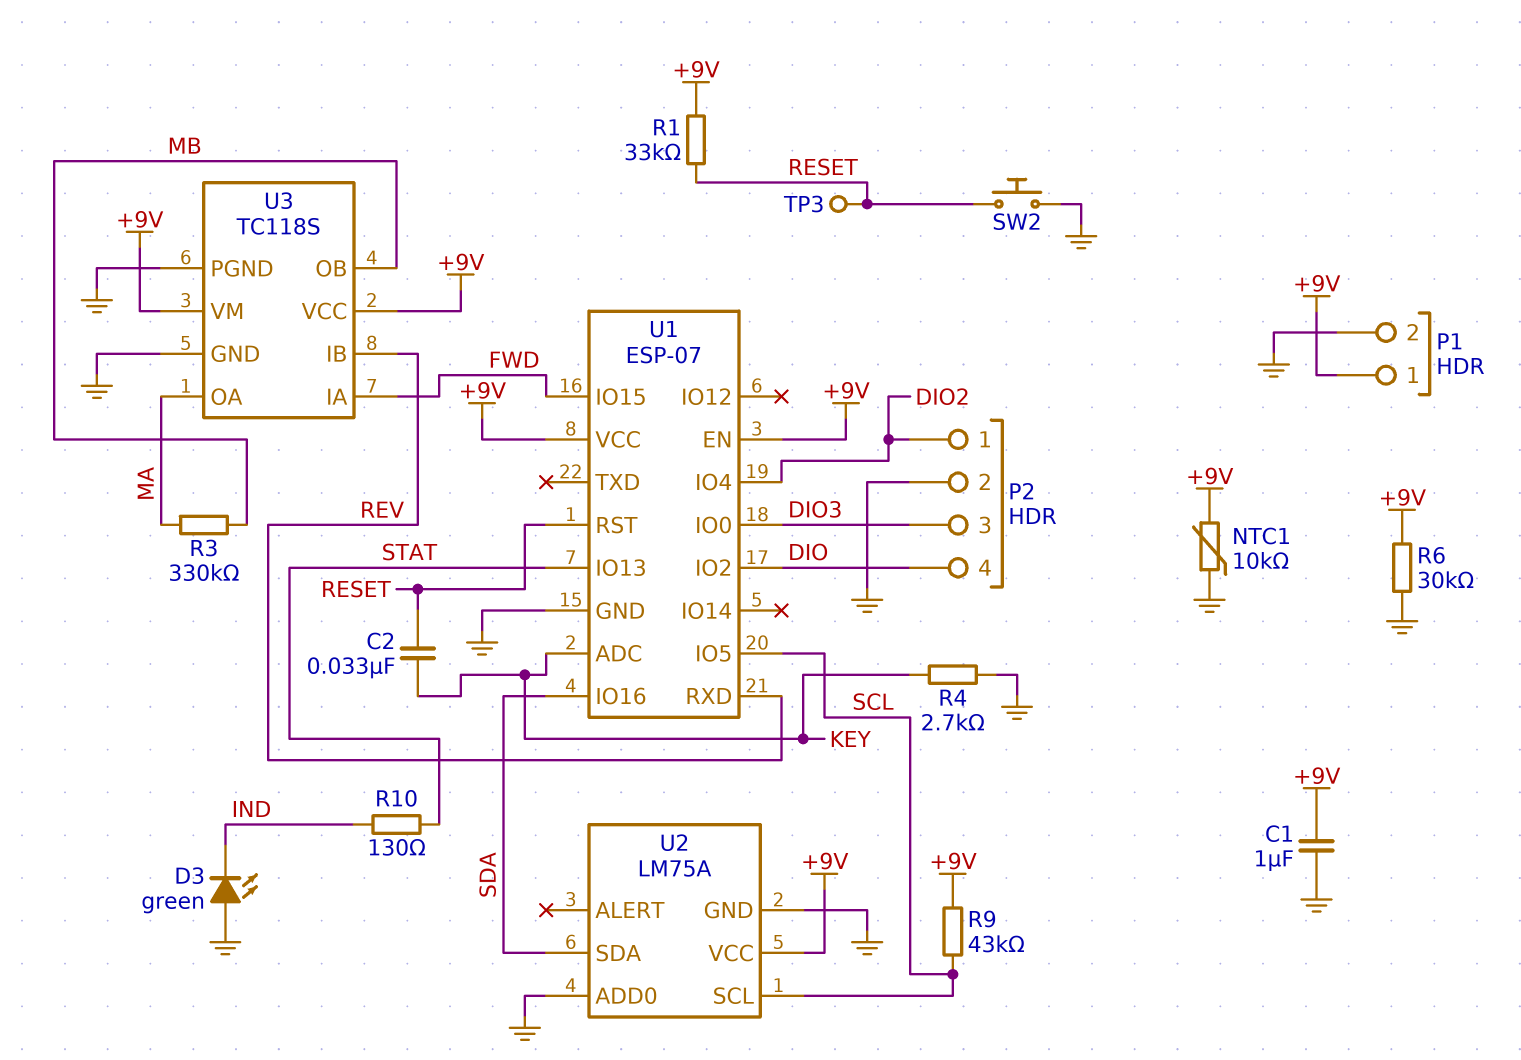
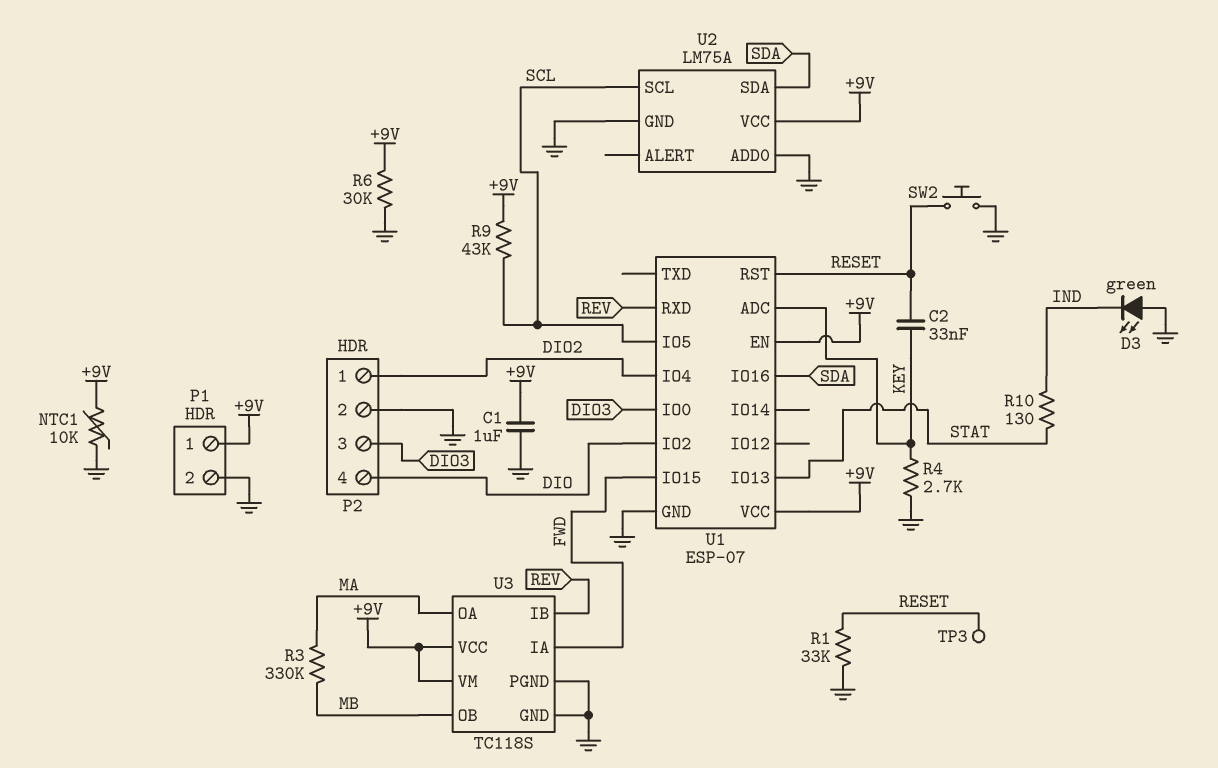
R1: 33k (+9V, RESET) -> 33k (GND, RESET)

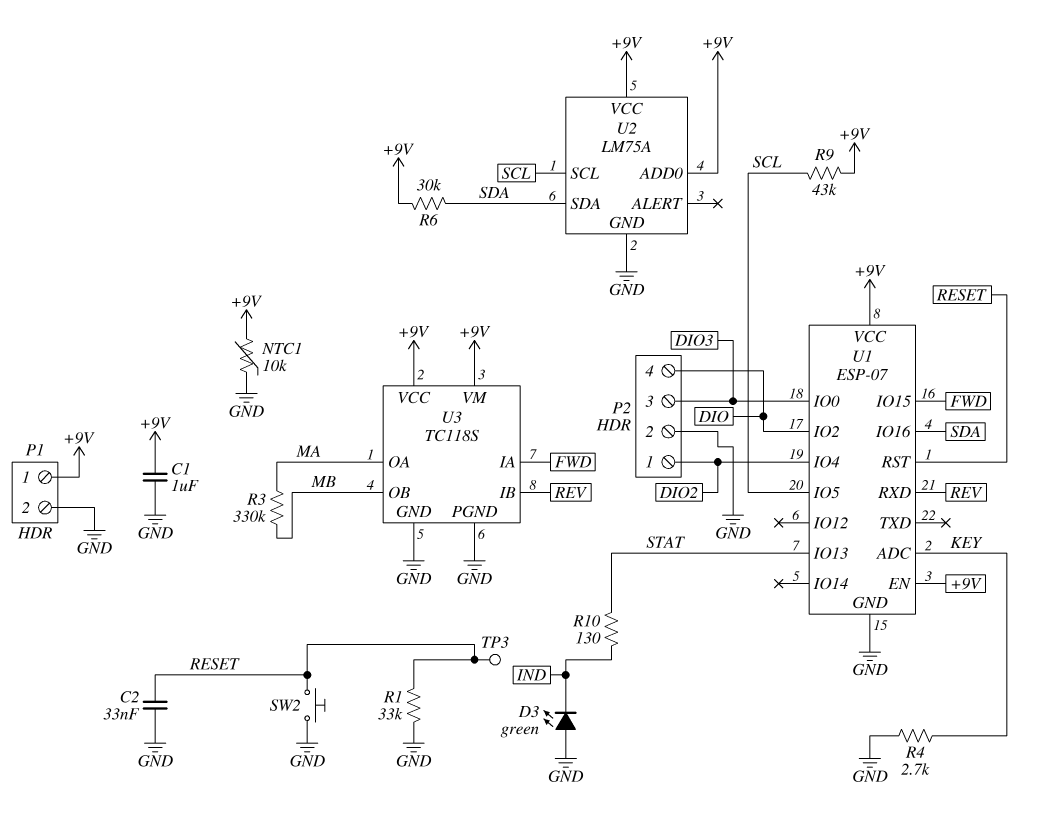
C2: 33nF (KEY, RESET) -> 33nF (GND, RESET)
R6: 30k (+9V, GND) -> 30k (+9V, SDA)
U2 pin ADD0: GND -> +9V

